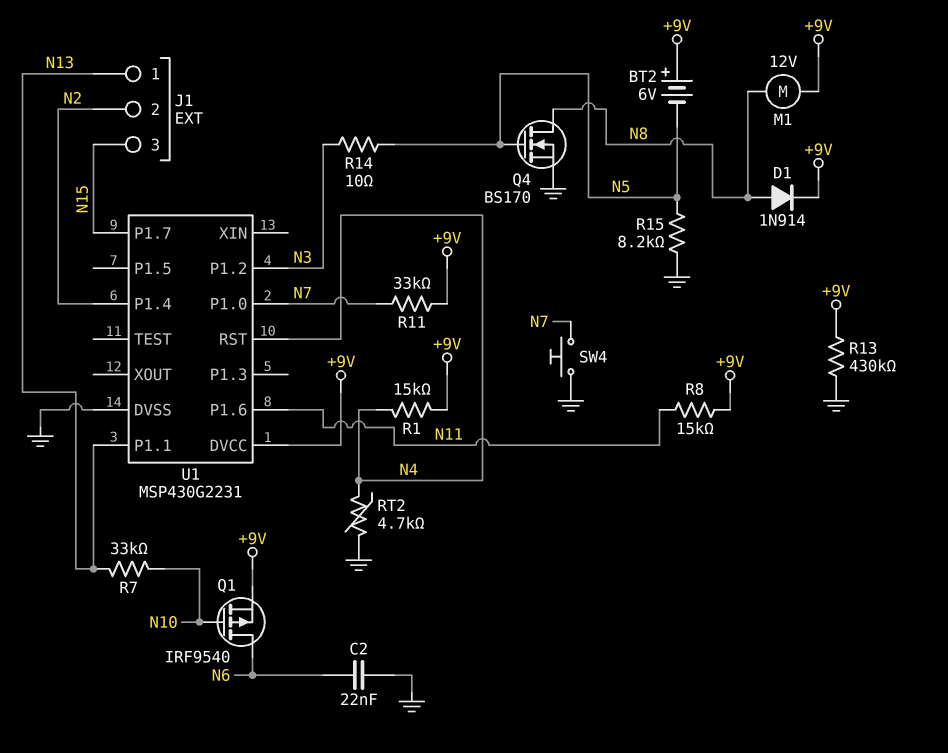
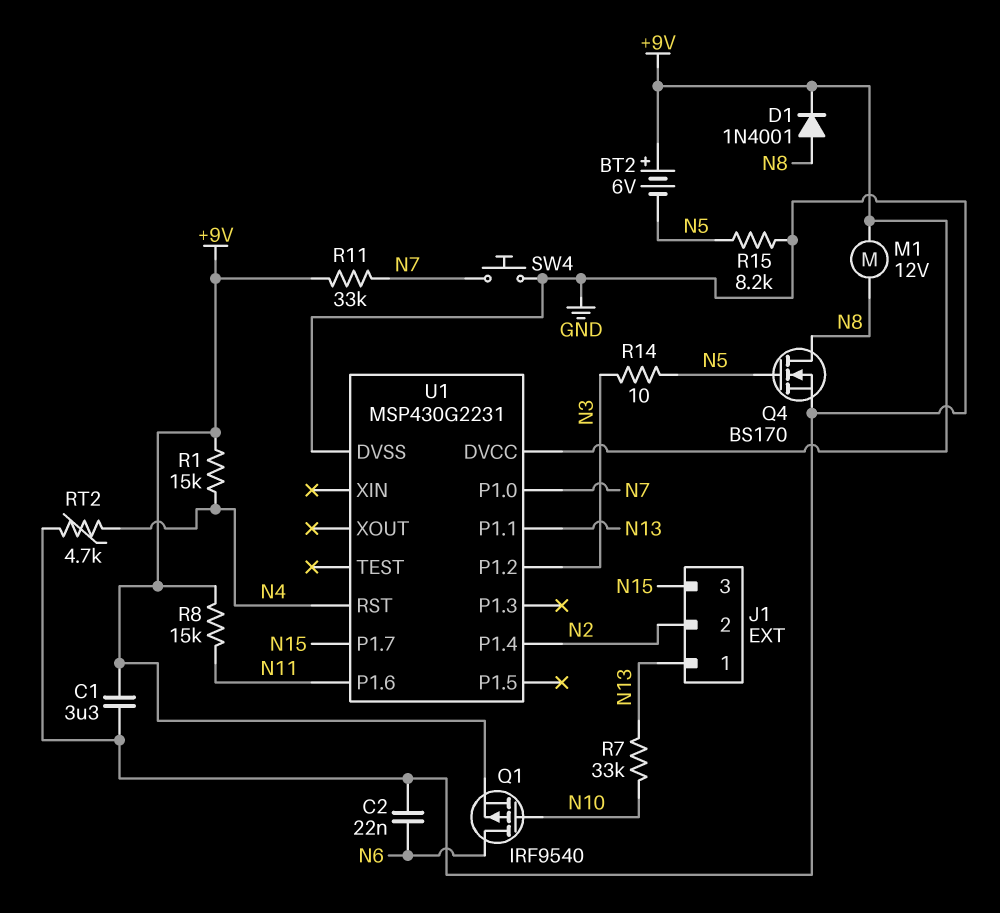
C1: none -> 3.3uF (+9V, GND)
D1: diode 1N914 (A N8, K +9V) -> diode 1N4001 (A N8, K +9V)
R13: 430k (+9V, GND) -> none

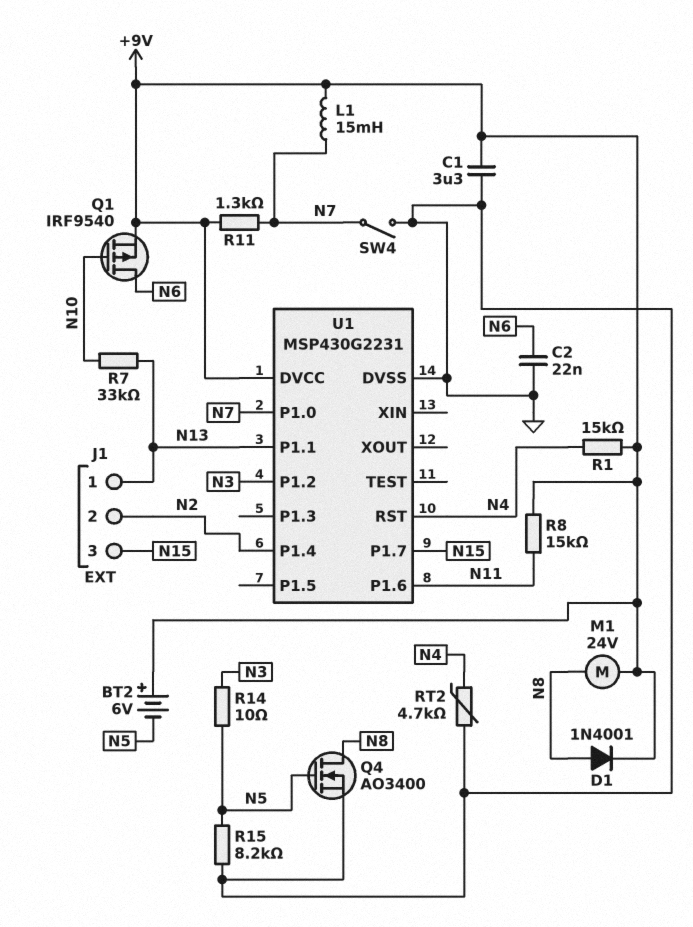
L1: none -> 15mH (+9V, N7)
M1: motor 12V (+9V, N8) -> motor 24V (+9V, N8)
Q4: NMOS BS170 (G N5, D N8, S GND) -> NMOS AO3400 (G N5, D N8, S GND)
R11: 33k (+9V, N7) -> 1.3k (+9V, N7)
SW4: button (GND, N7) -> switch (GND, N7)

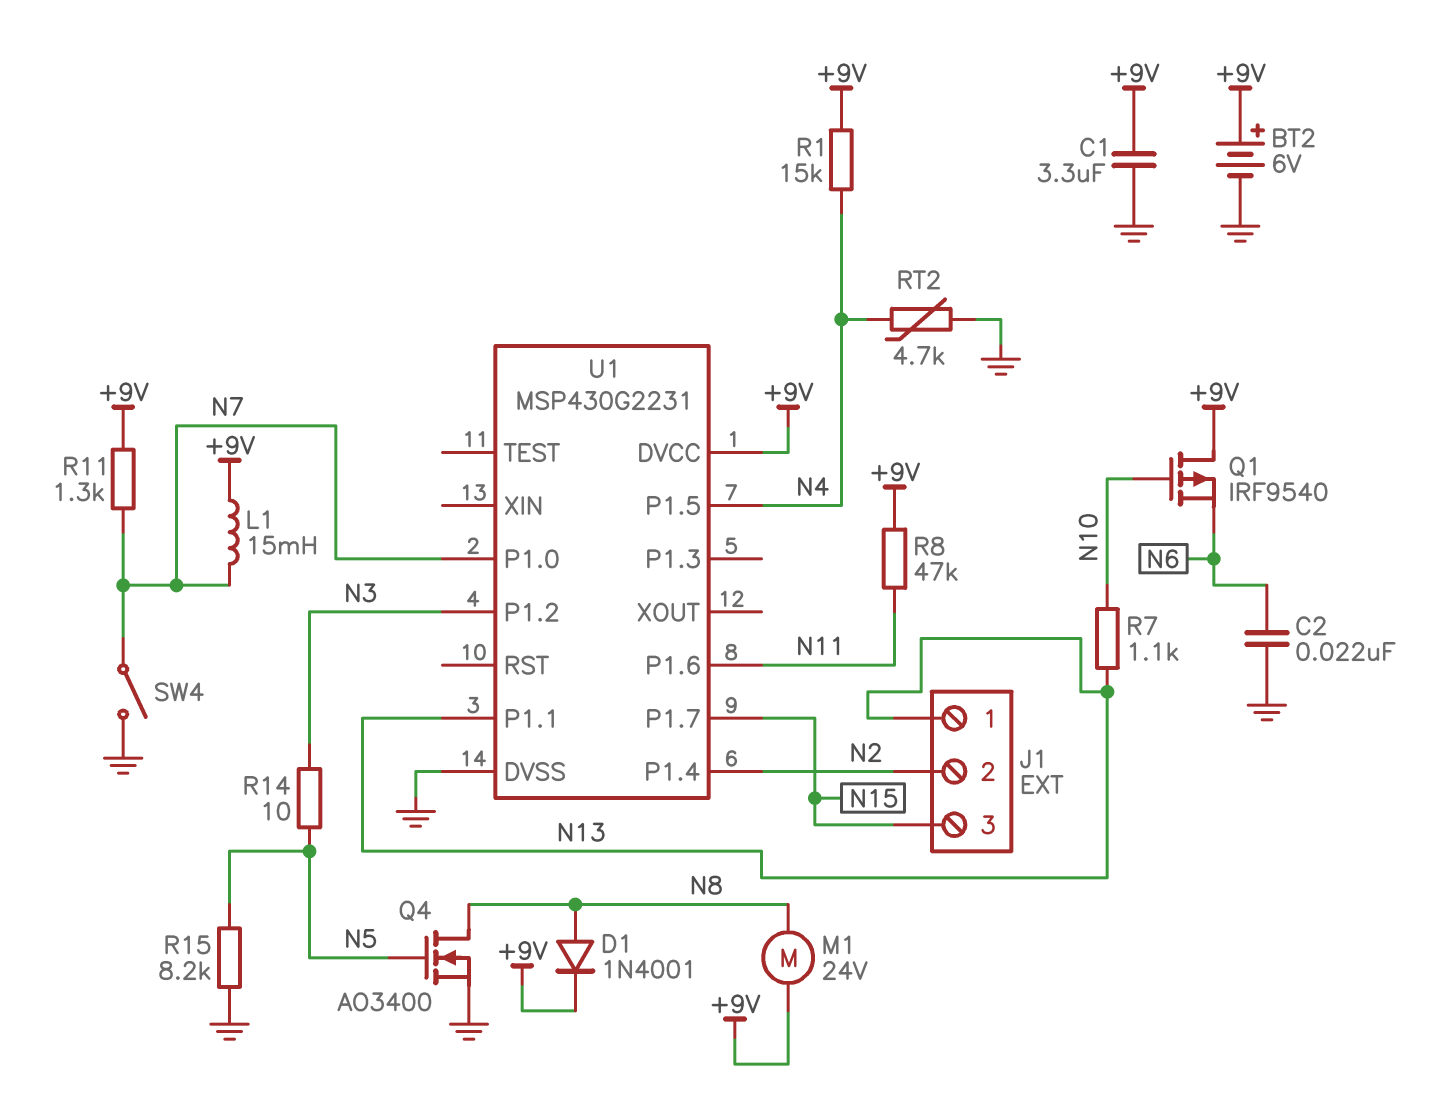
BT2: 6V (plus +9V, minus N5) -> 6V (plus +9V, minus GND)
Q1: PMOS IRF9540 (G N10, D N6, S +9V) -> PMOS IRF9540 (G N10, D +9V, S N6)
R7: 33k (N10, N13) -> 1.1k (N10, N13)
R8: 15k (+9V, N11) -> 47k (+9V, N11)
U1 pin P1.5: none -> N4
U1 pin RST: N4 -> none

